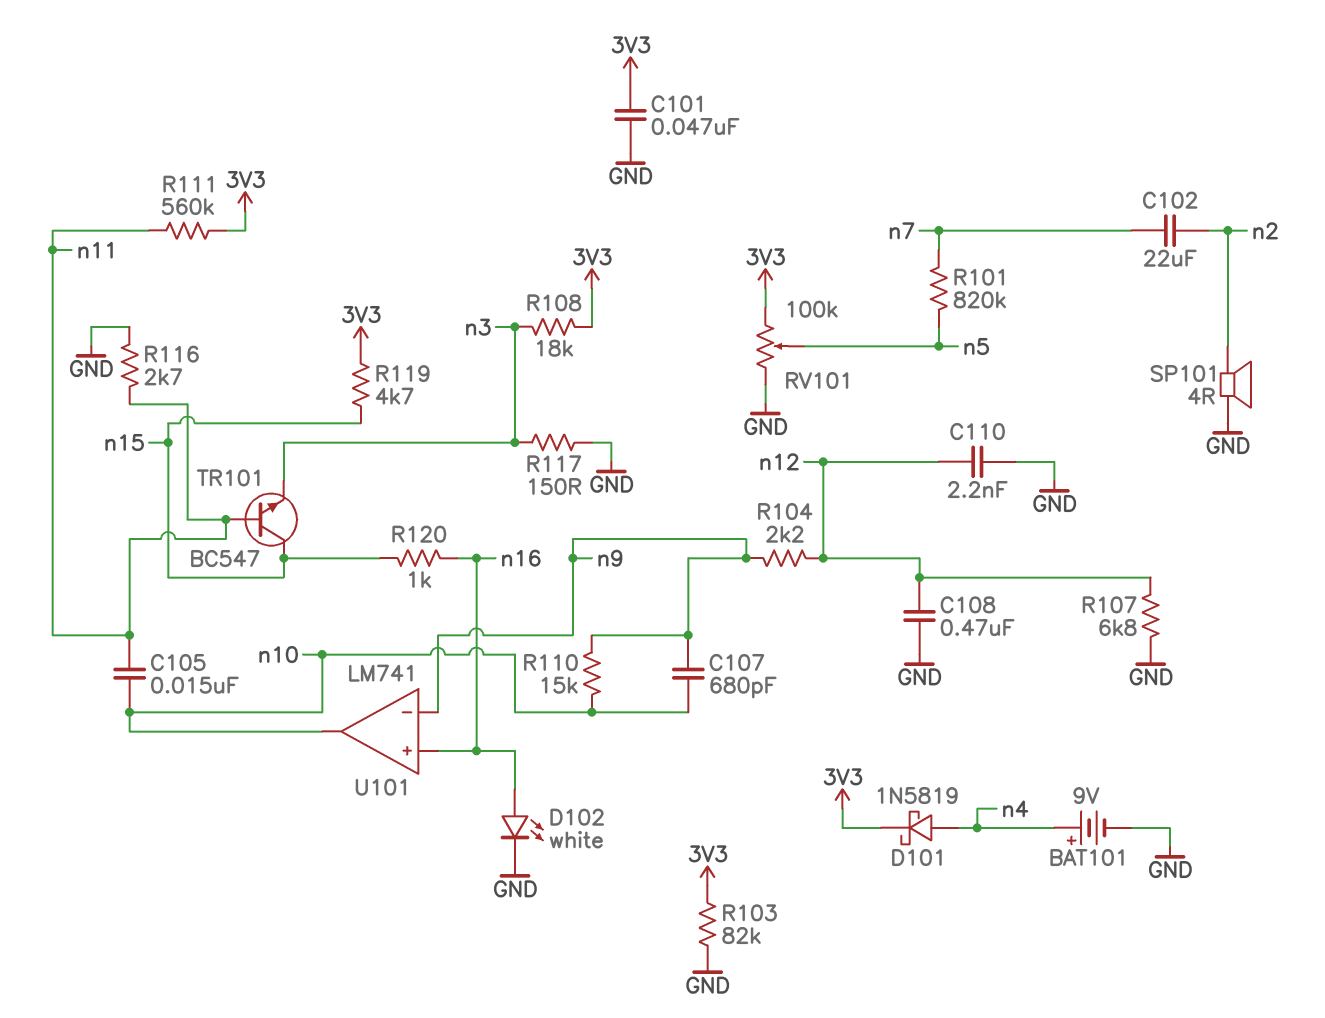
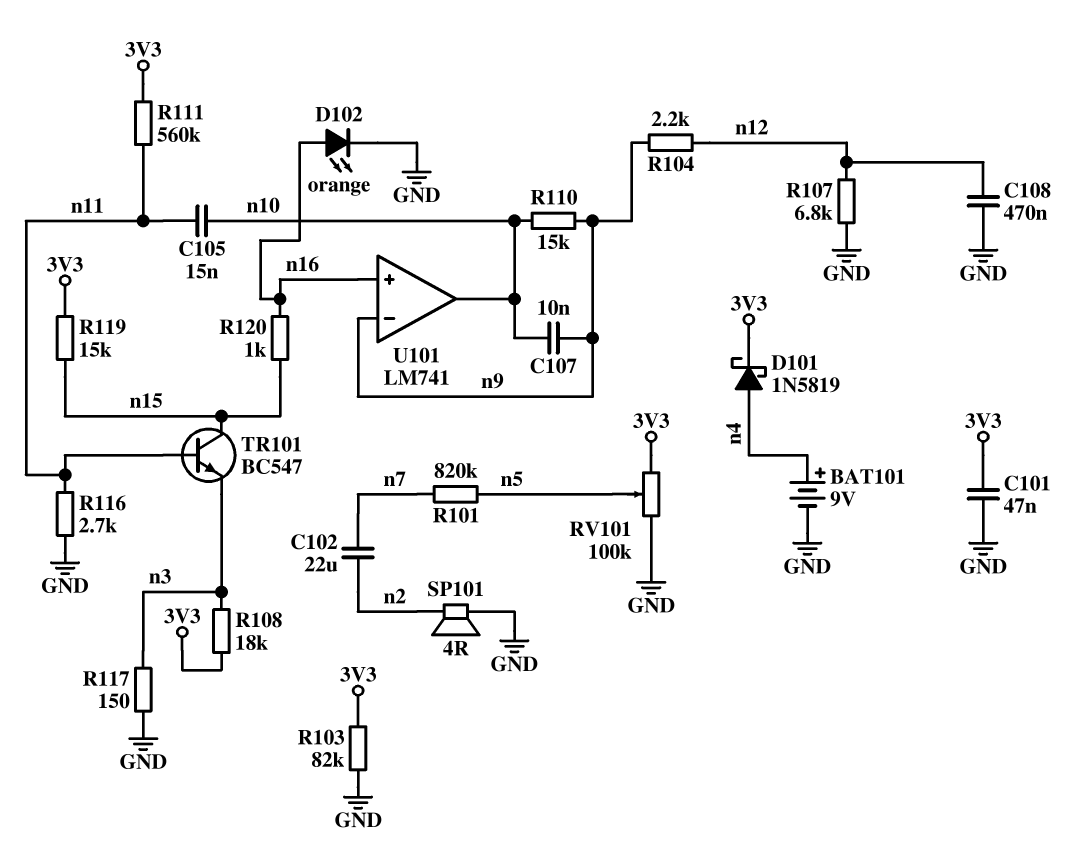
C107: 680pF (n9, n10) -> 10nF (n9, n10)
C110: 2.2nF (GND, n12) -> none
D102: LED white (A n16, K GND) -> LED orange (A n16, K GND)
R119: 4.7k (3V3, n15) -> 15k (3V3, n15)

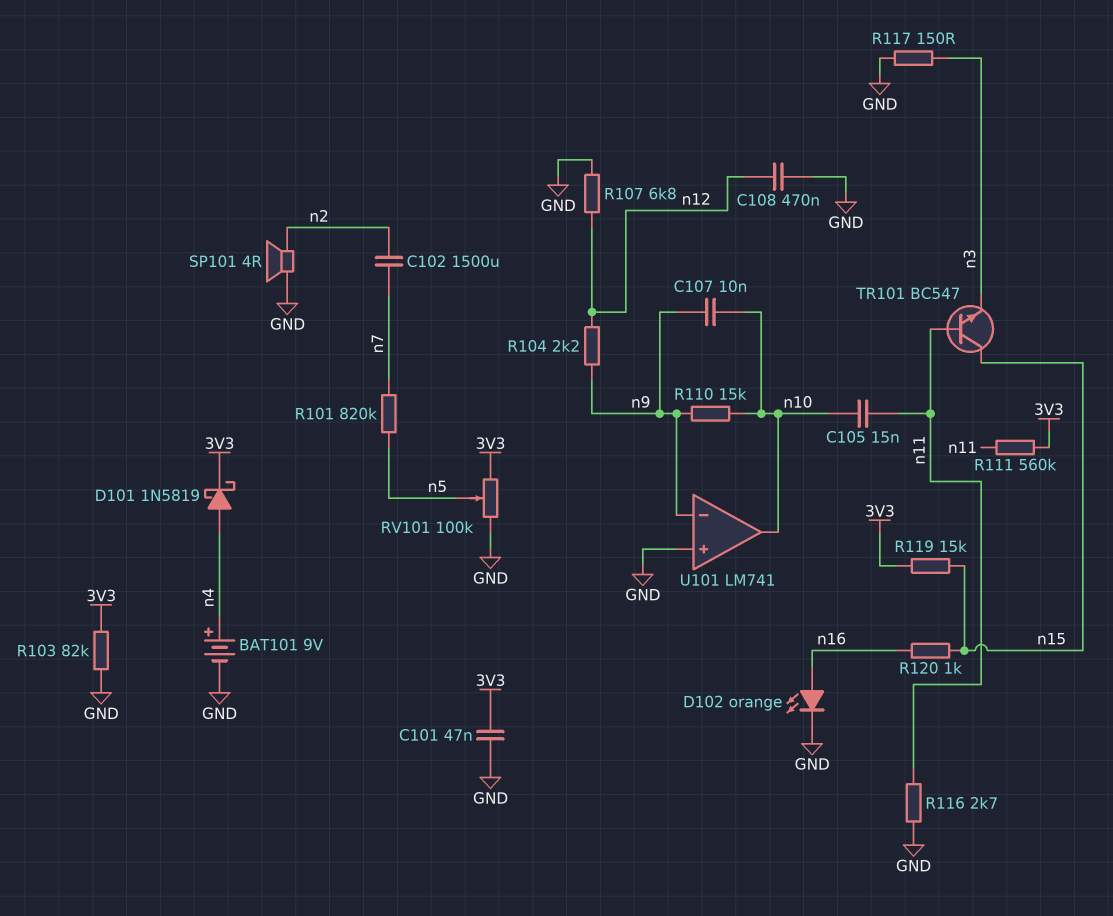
C102: 22uF (n2, n7) -> 1500uF (n2, n7)
R108: 18k (3V3, n3) -> none
U101 pin in+: n16 -> GND

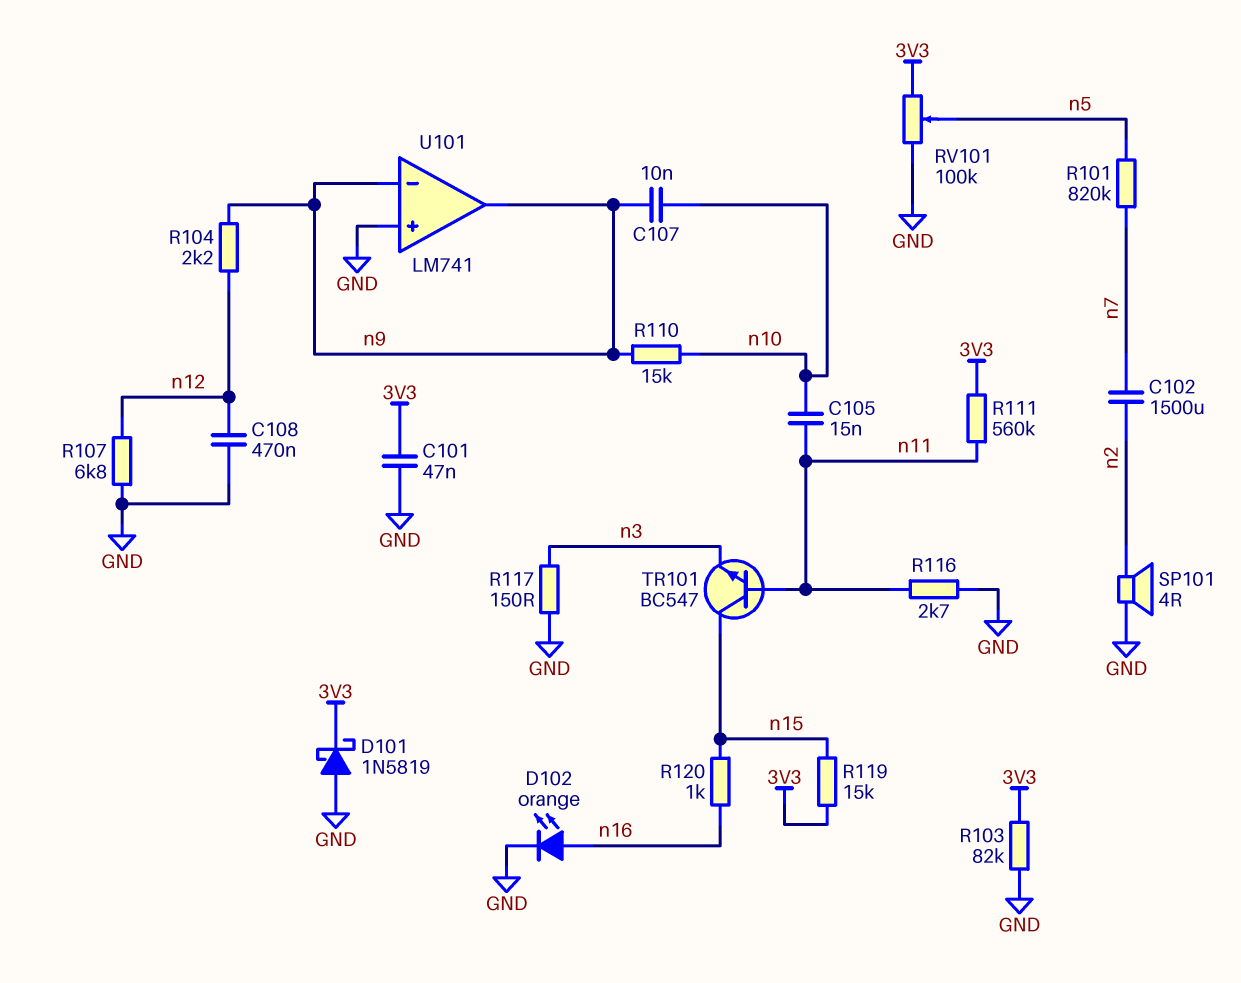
BAT101: 9V (plus n4, minus GND) -> none
D101: schottky 1N5819 (A n4, K 3V3) -> schottky 1N5819 (A GND, K 3V3)
U101 pin out: n10 -> n9

